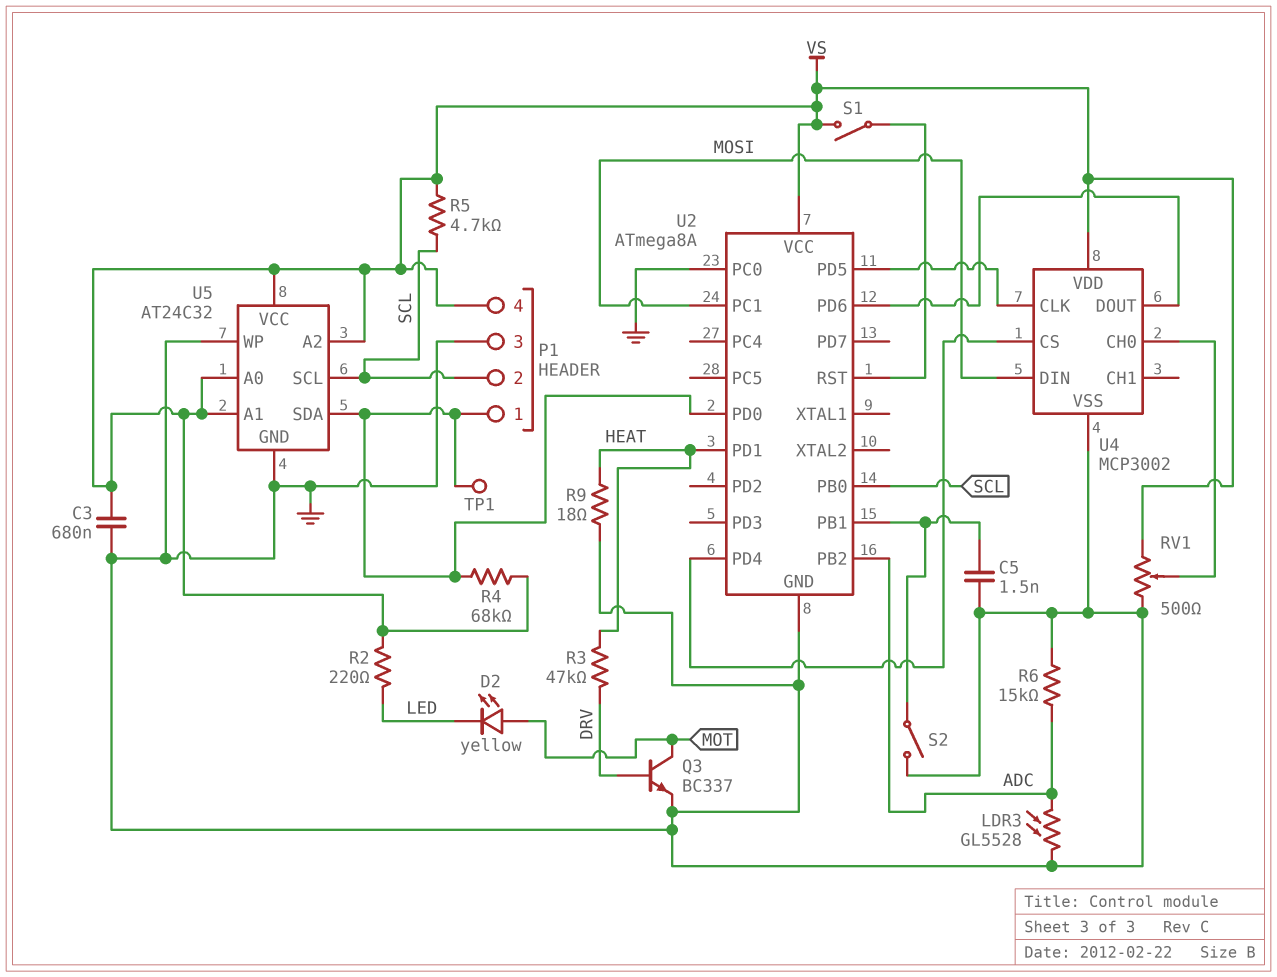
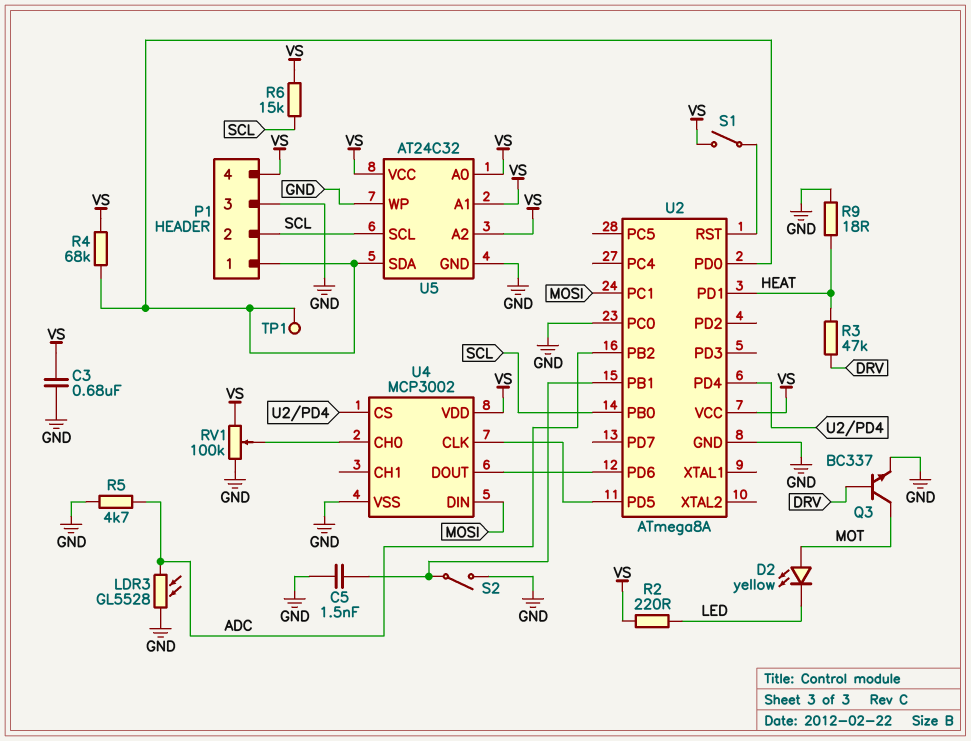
R5: 4.7k (SCL, VS) -> 4.7k (ADC, GND)
R6: 15k (ADC, GND) -> 15k (SCL, VS)
RV1: 500 (GND, VS, wiper U4/CH0) -> 100k (GND, VS, wiper U4/CH0)

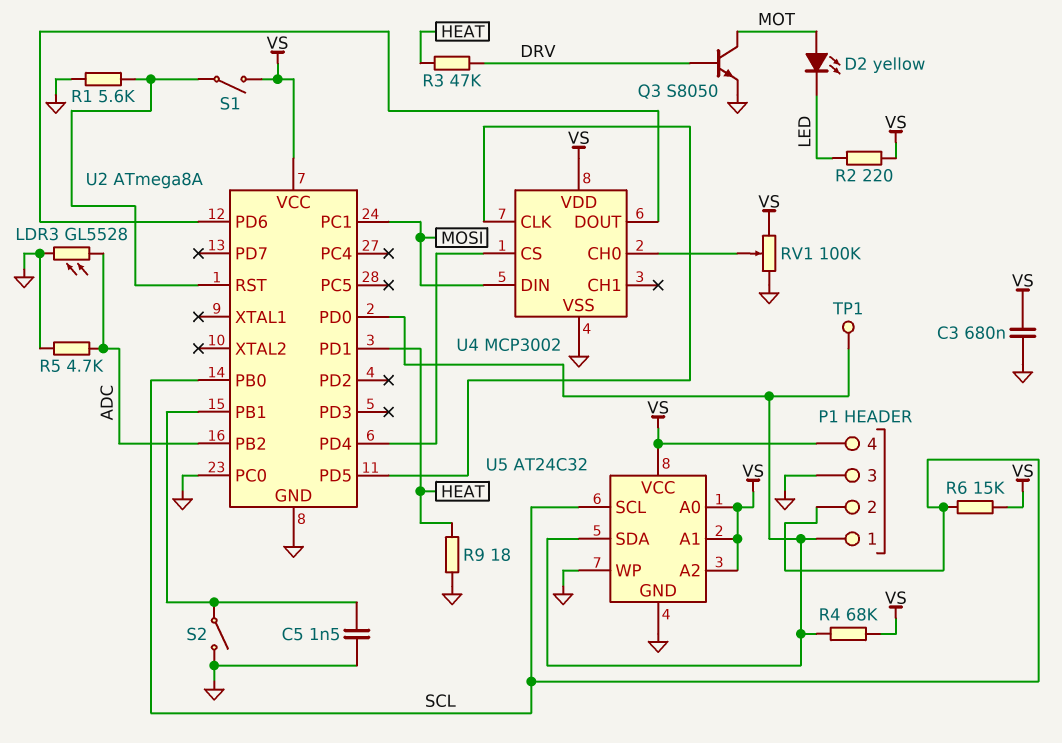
Q3: NPN BC337 (B DRV, C MOT, E GND) -> NPN S8050 (B DRV, C MOT, E GND)
R1: none -> 5.6k (GND, U2/RST)

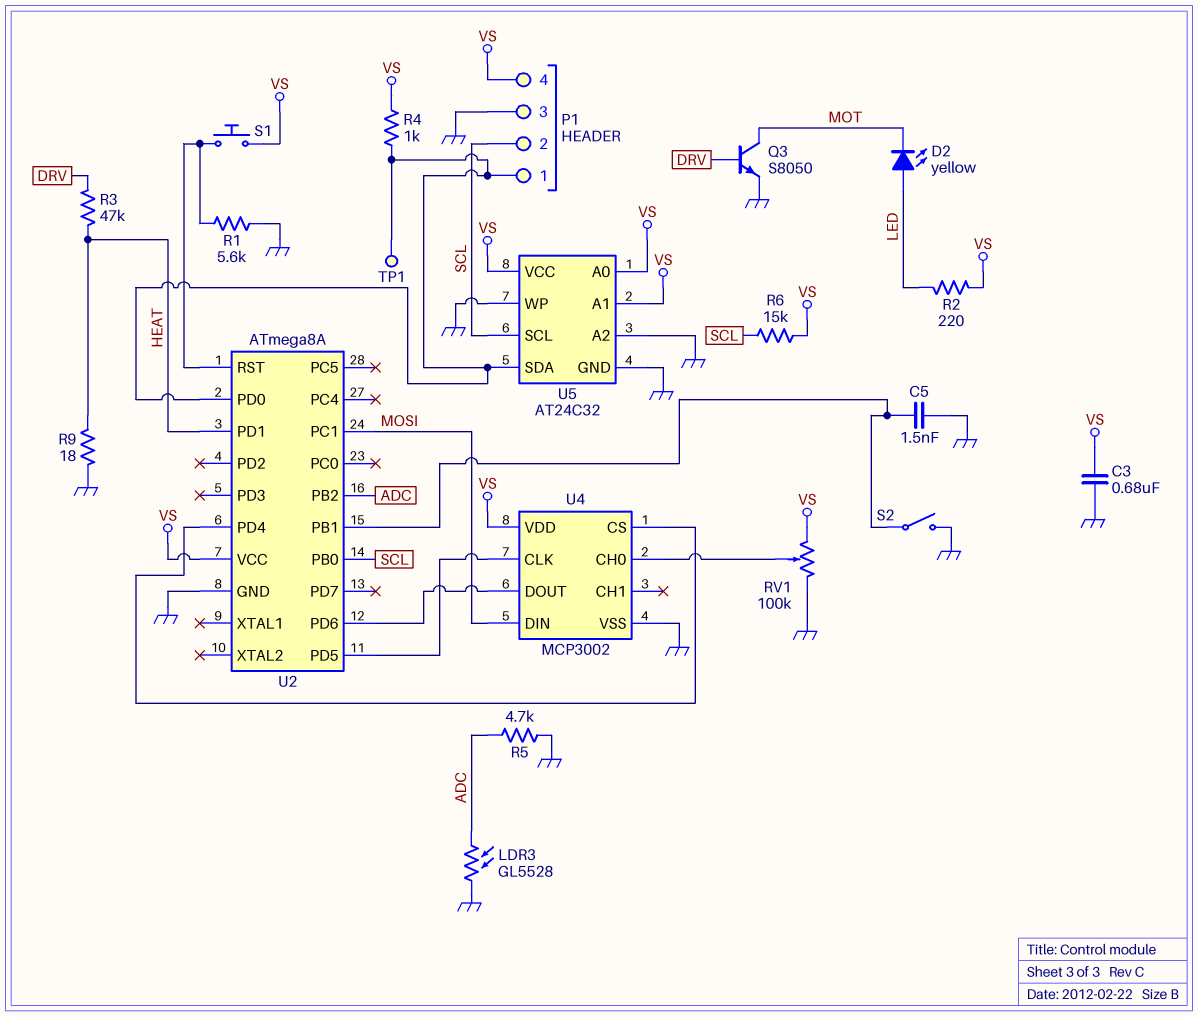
D2: LED yellow (A MOT, K LED) -> LED yellow (A LED, K MOT)
R4: 68k (P1/1, VS) -> 1k (P1/1, VS)
S1: switch (U2/RST, VS) -> button (U2/RST, VS)
U2 pin PC0: GND -> none
U5 pin A2: VS -> GND

